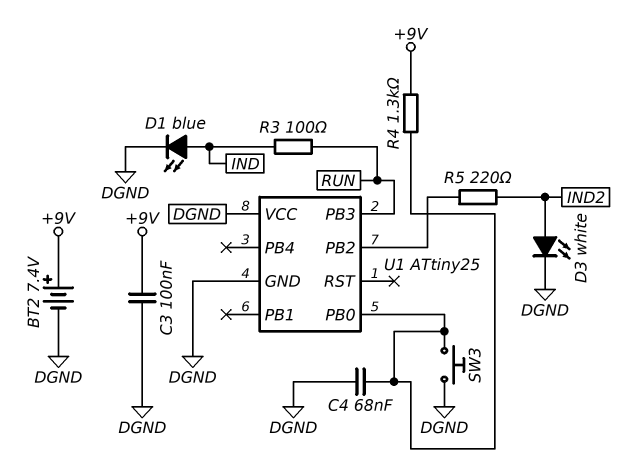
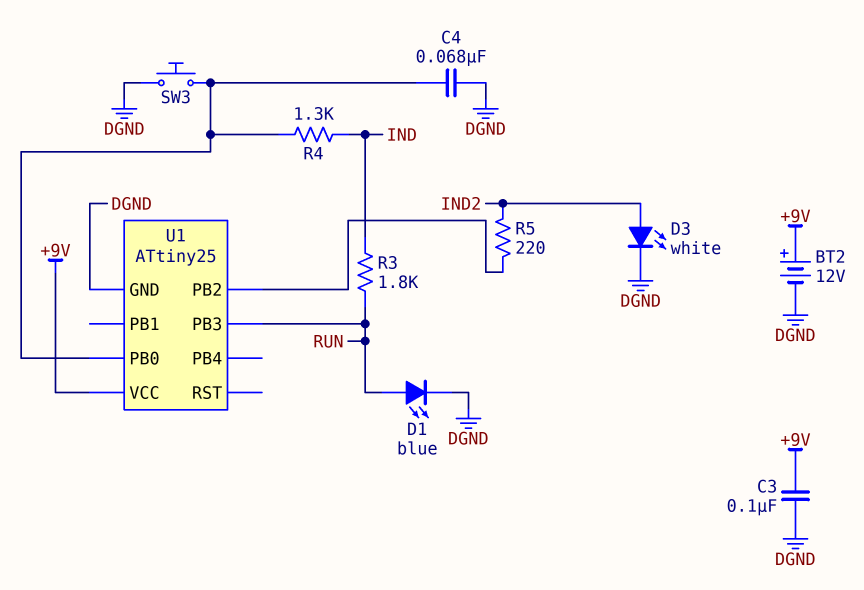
BT2: 7.4V (plus +9V, minus DGND) -> 12V (plus +9V, minus DGND)
D1: LED blue (A IND, K DGND) -> LED blue (A RUN, K DGND)
R3: 100 (IND, RUN) -> 1.8k (IND, RUN)
R4: 1.3k (+9V, U1/PB0) -> 1.3k (IND, U1/PB0)
U1 pin VCC: DGND -> +9V

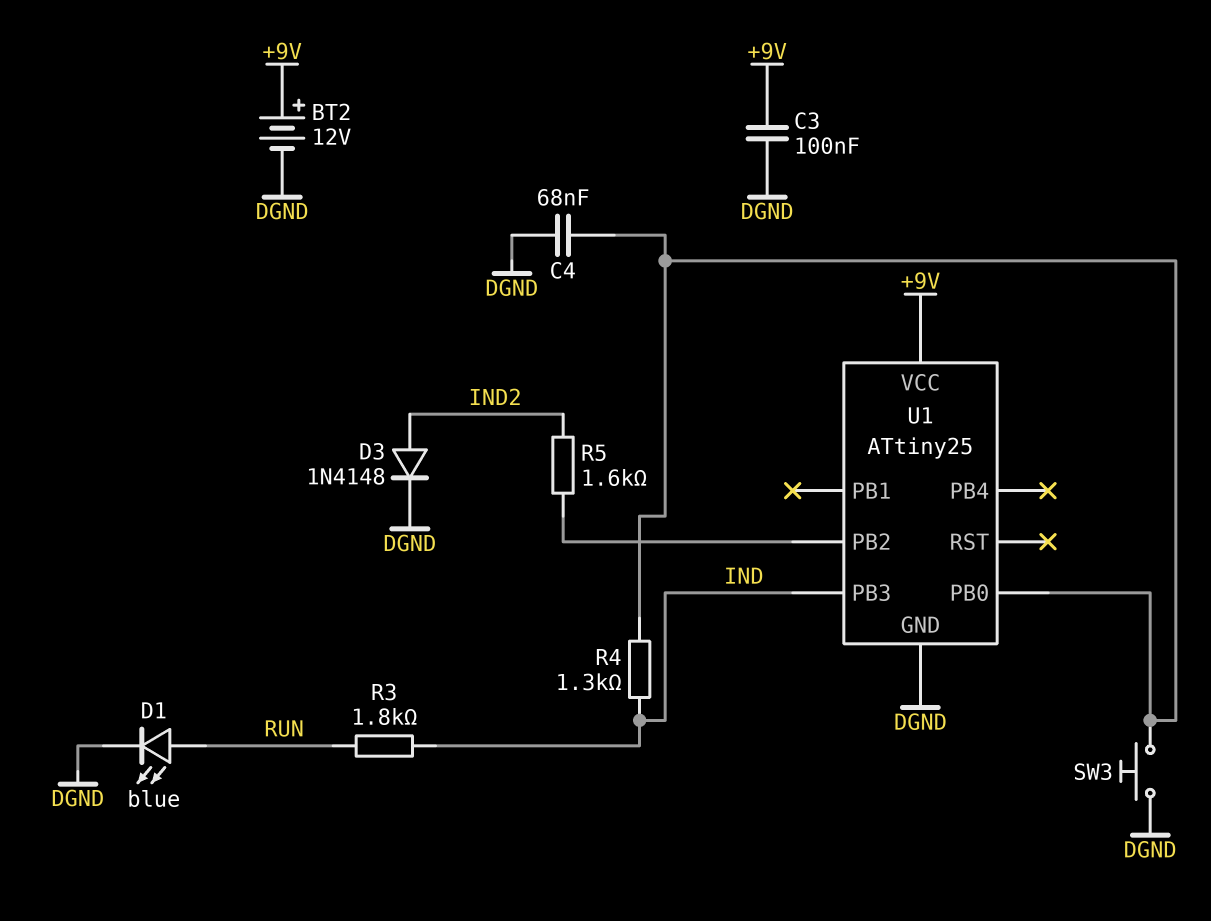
D3: LED white (A IND2, K DGND) -> diode 1N4148 (A IND2, K DGND)
R5: 220 (IND2, U1/PB2) -> 1.6k (IND2, U1/PB2)
U1 pin PB3: RUN -> IND

